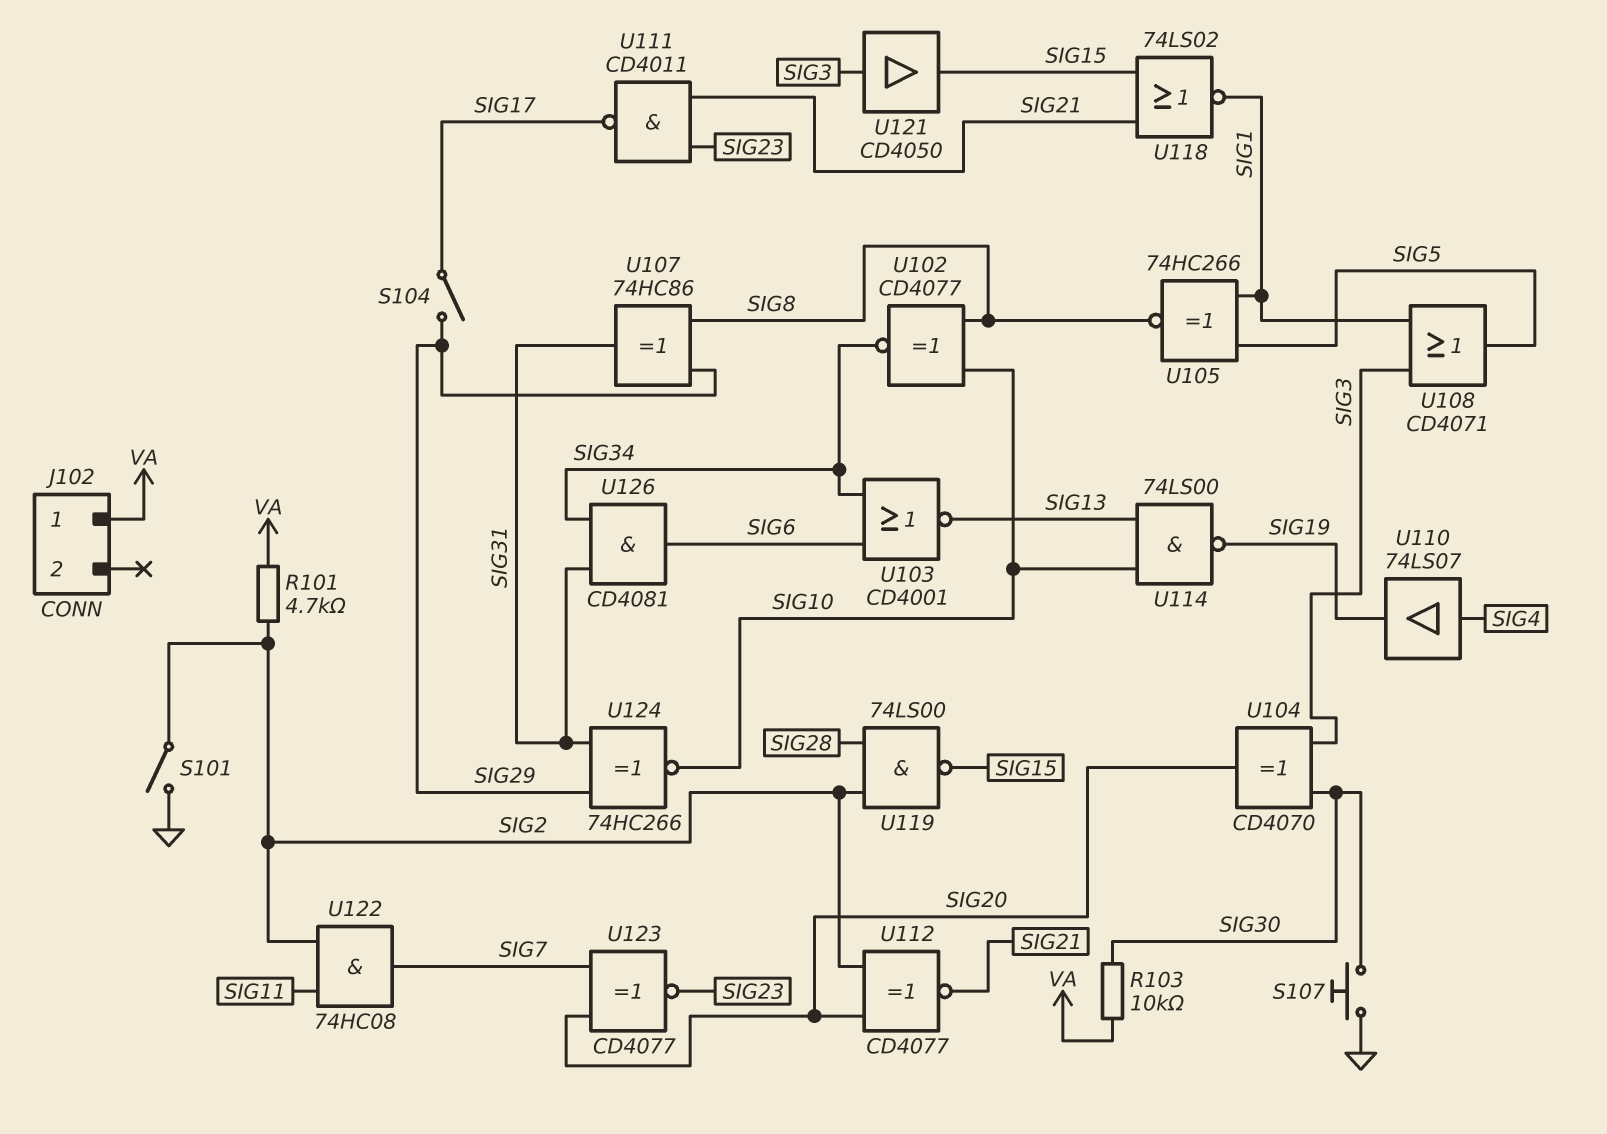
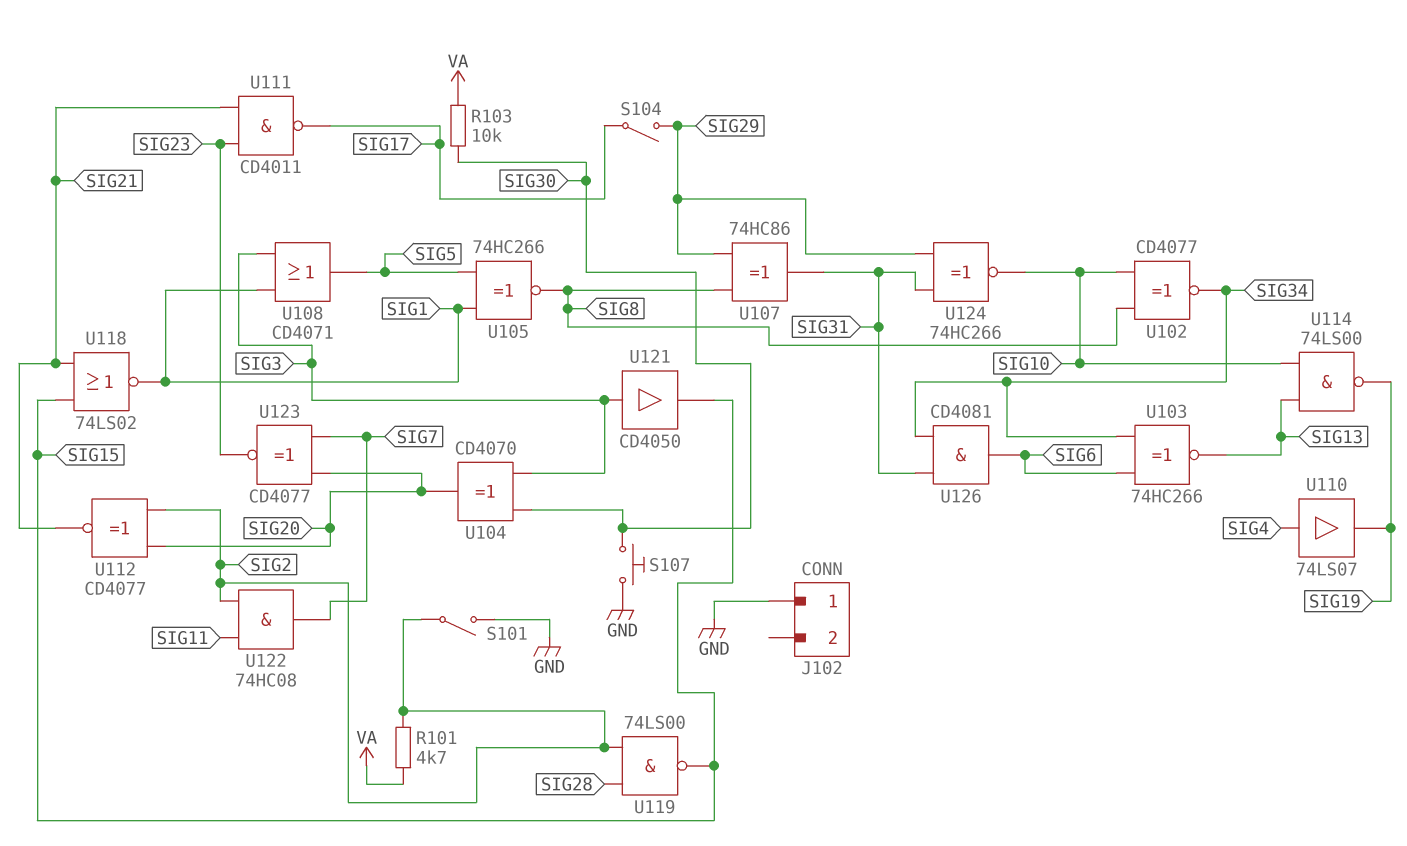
J102 pin 1: VA -> GND
U103: NOR CD4001 (in SIG6, in SIG34, out SIG13) -> XNOR 74HC266 (in SIG6, in SIG34, out SIG13)

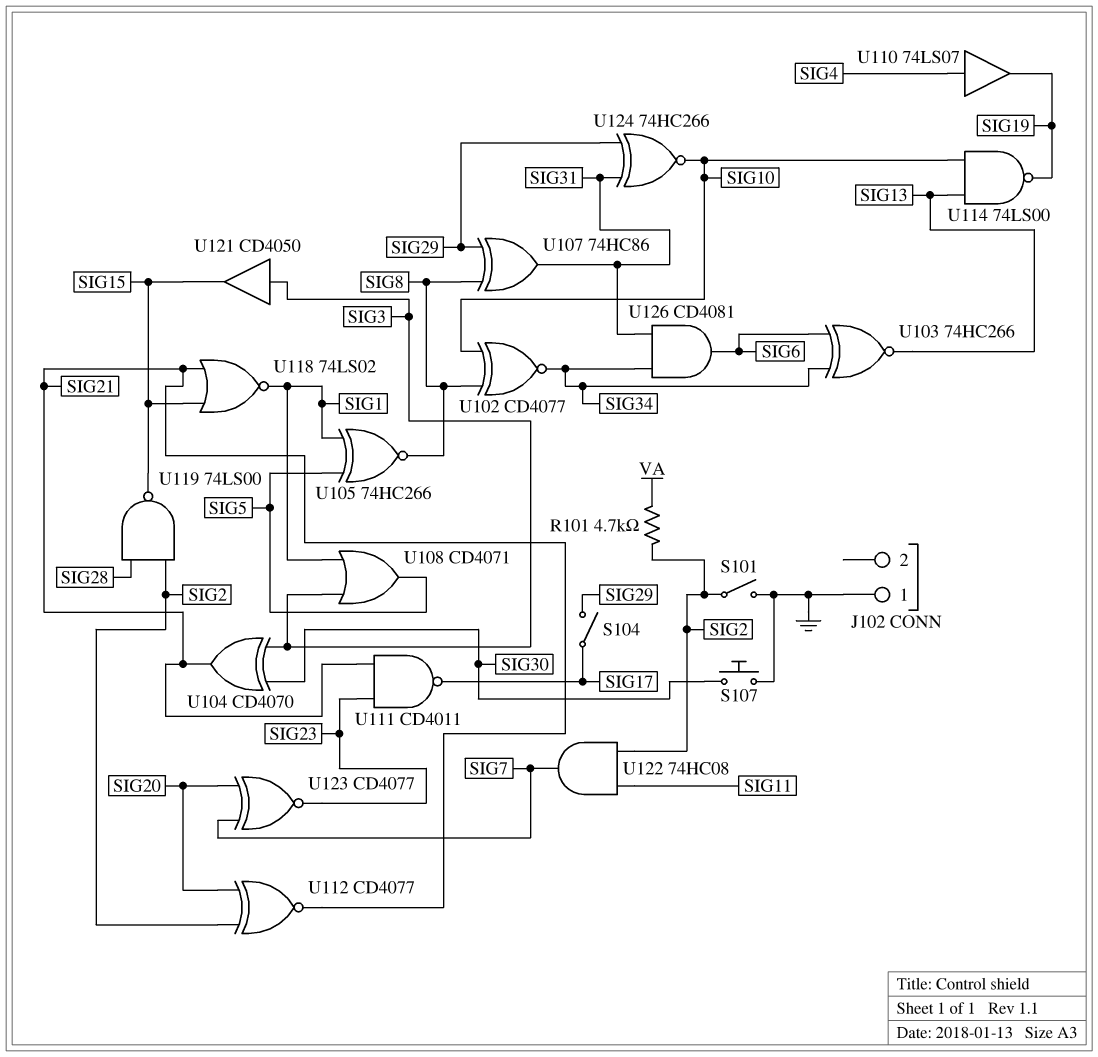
R103: 10k (SIG30, VA) -> none
U104: XOR CD4070 (in SIG3, in SIG30, out SIG20) -> XOR CD4070 (in SIG3, in SIG30, out SIG21)

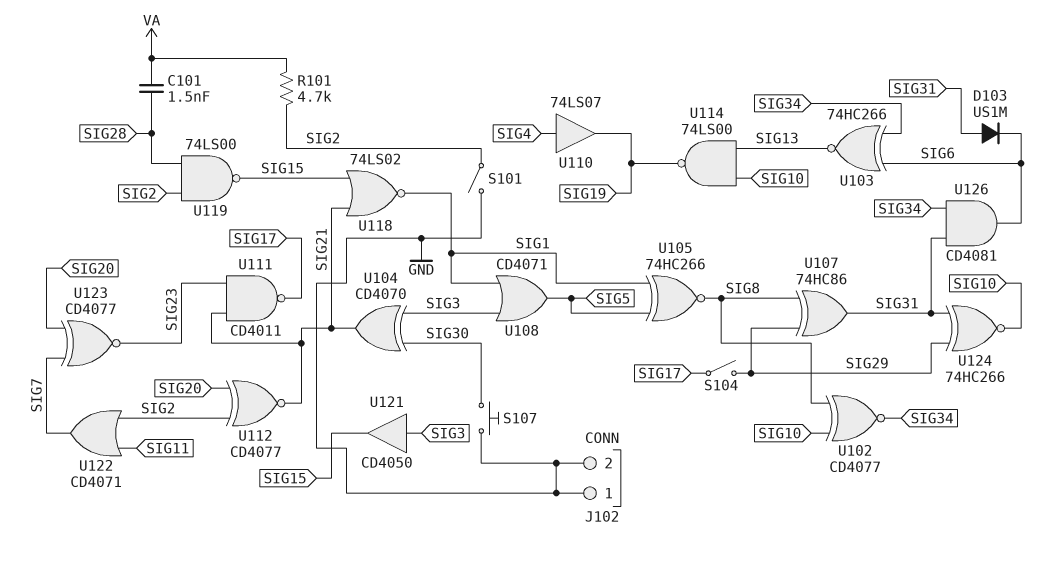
C101: none -> 1.5nF (SIG28, VA)
D103: none -> diode US1M (A SIG31, K SIG6)
J102 pin 2: none -> GND
U122: AND 74HC08 (in SIG2, in SIG11, out SIG7) -> OR CD4071 (in SIG2, in SIG11, out SIG7)

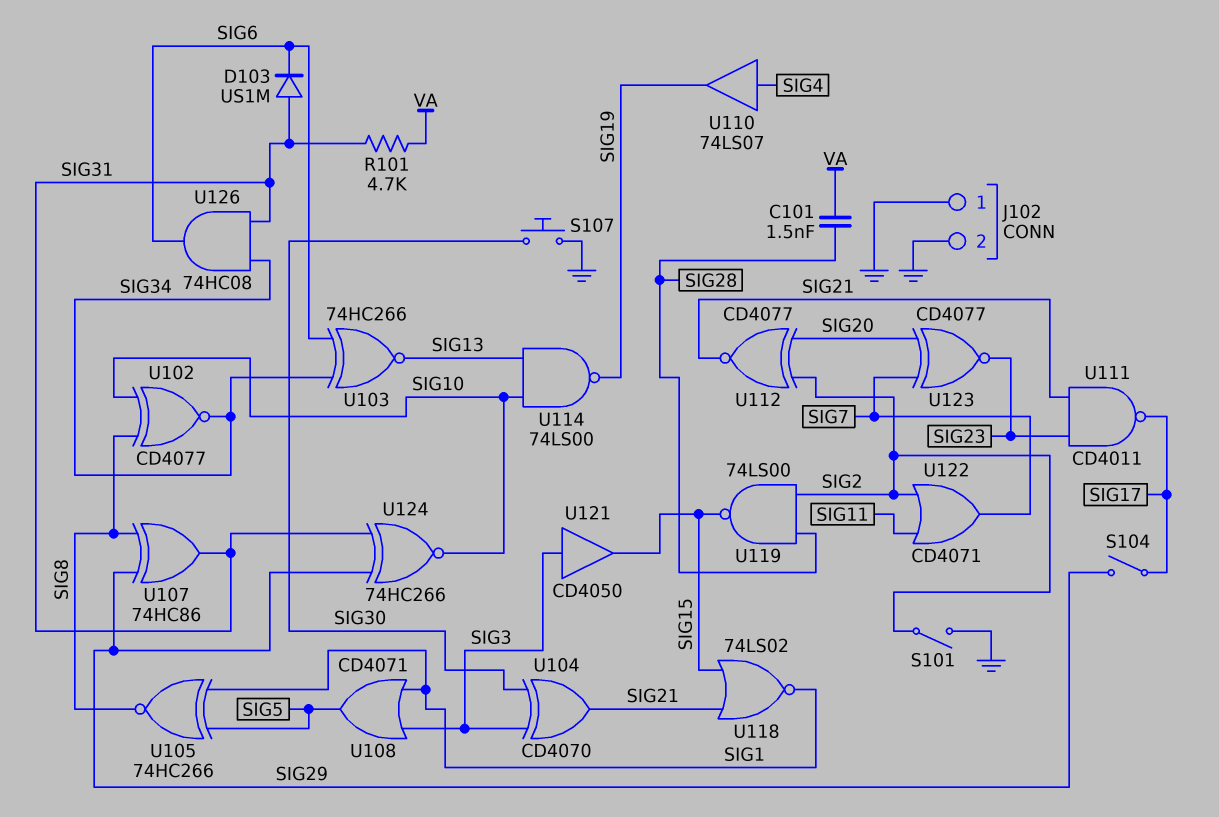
R101: 4.7k (SIG2, VA) -> 4.7k (SIG31, VA)
U126: AND CD4081 (in SIG31, in SIG34, out SIG6) -> AND 74HC08 (in SIG31, in SIG34, out SIG6)

